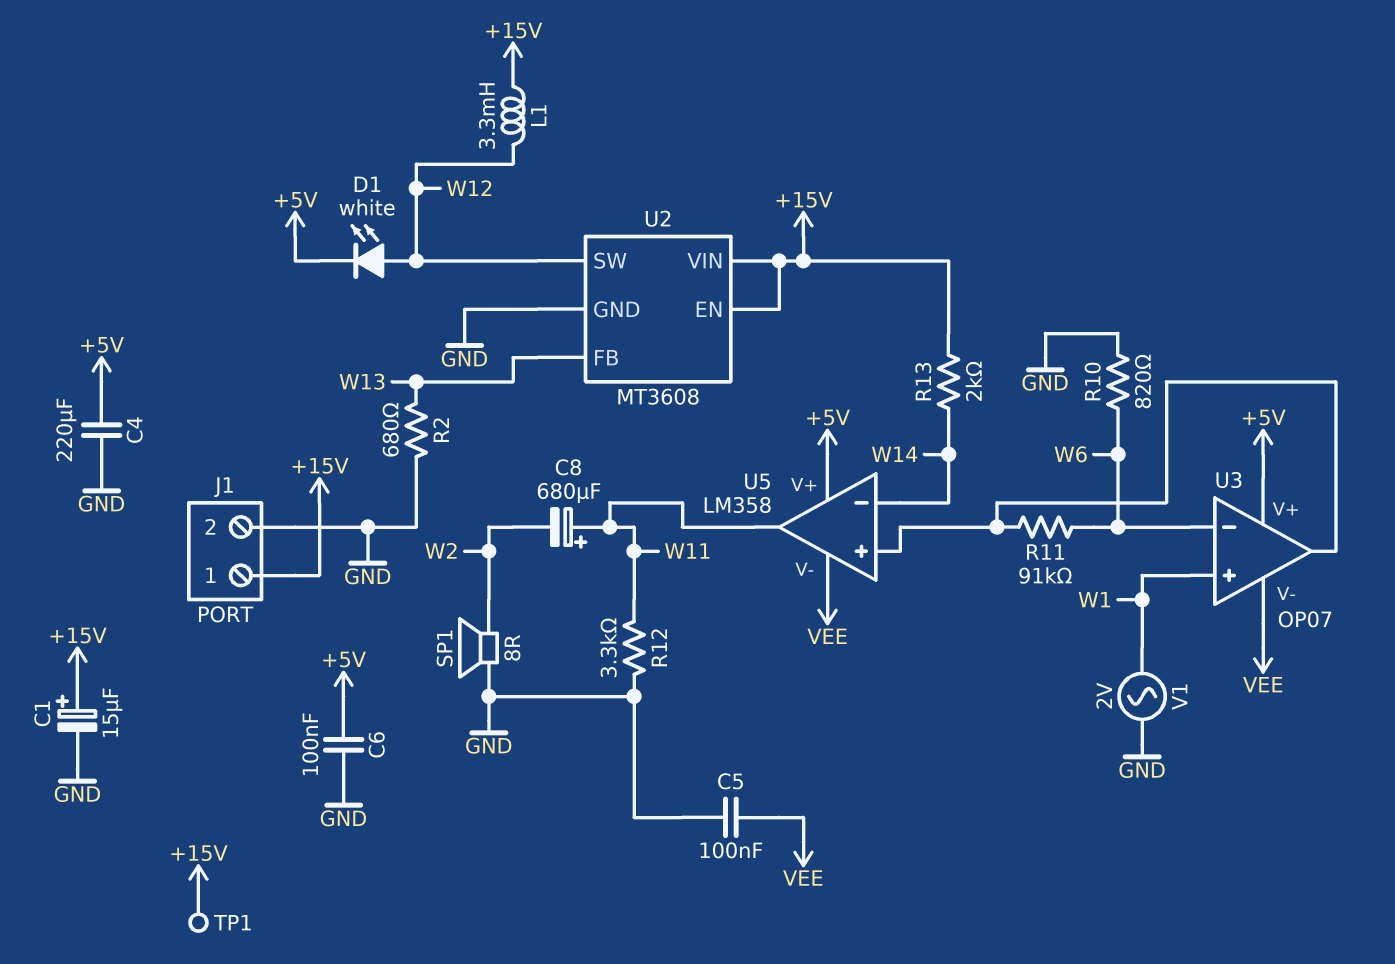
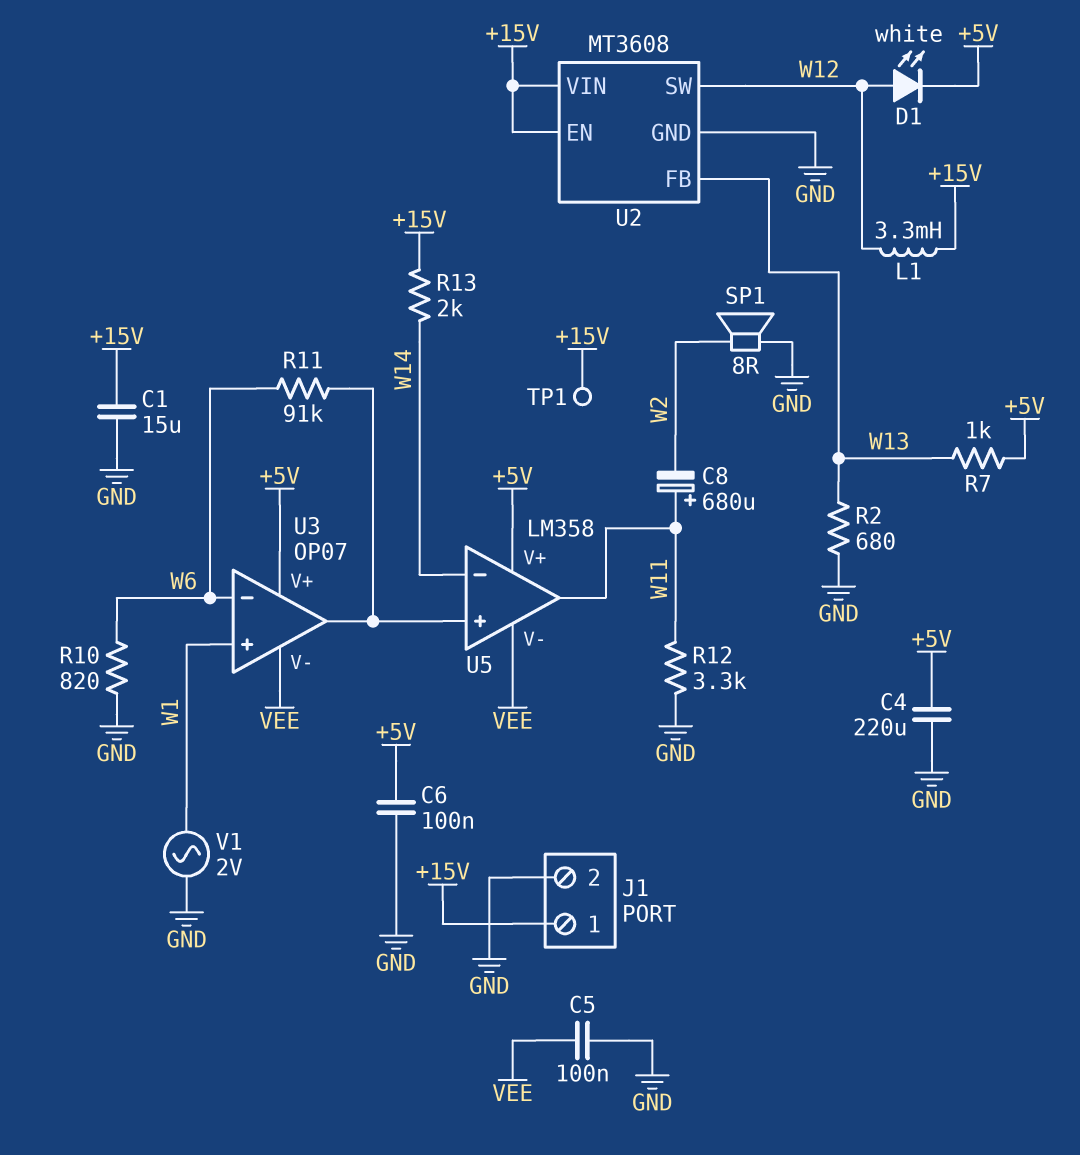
C1: 15uF (plus +15V, minus GND) -> 15uF (+15V, GND)
R7: none -> 1k (+5V, W13)

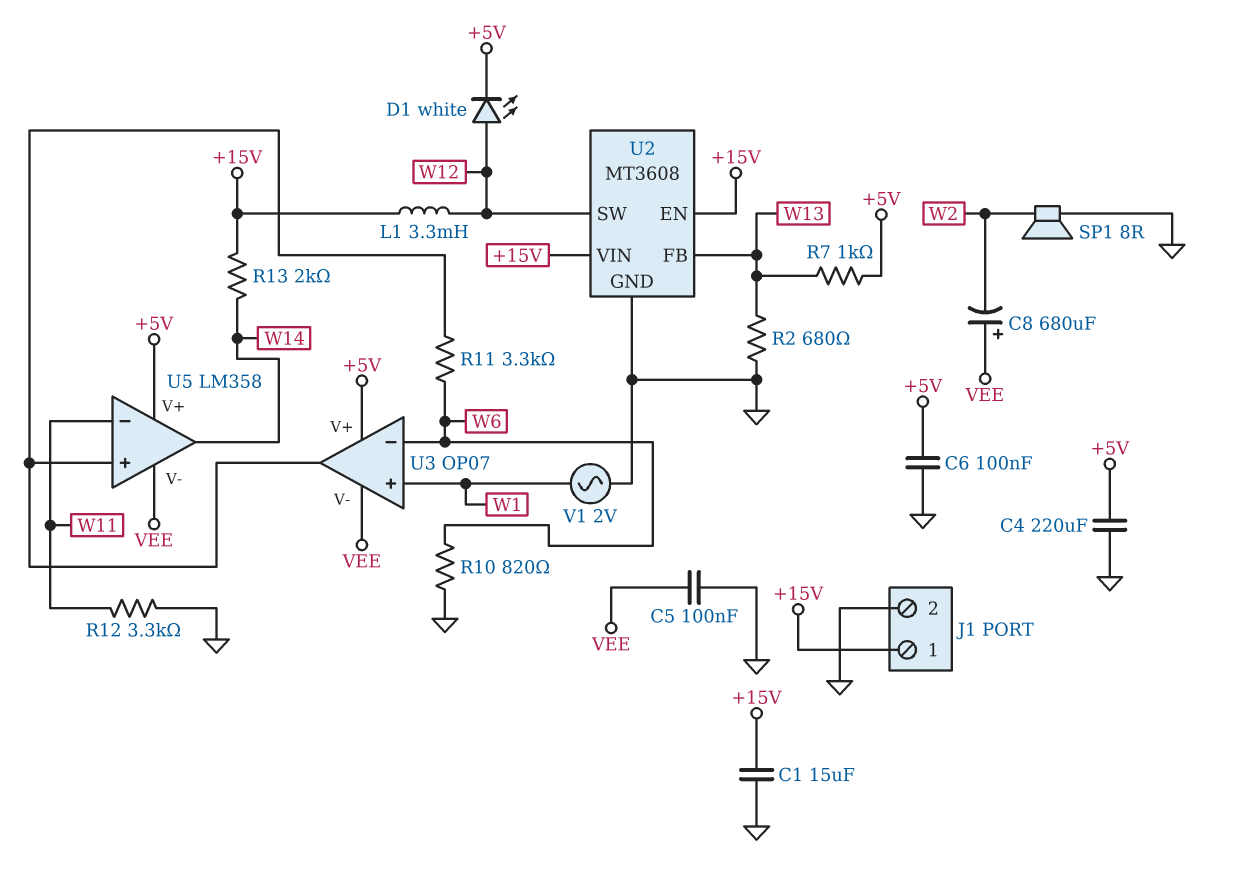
C8: 680uF (plus W11, minus W2) -> 680uF (plus VEE, minus W2)
R11: 91k (U3/out, W6) -> 3.3k (U3/out, W6)
TP1: test point (+15V) -> none
U5 pin in-: W14 -> W11
U5 pin out: W11 -> W14

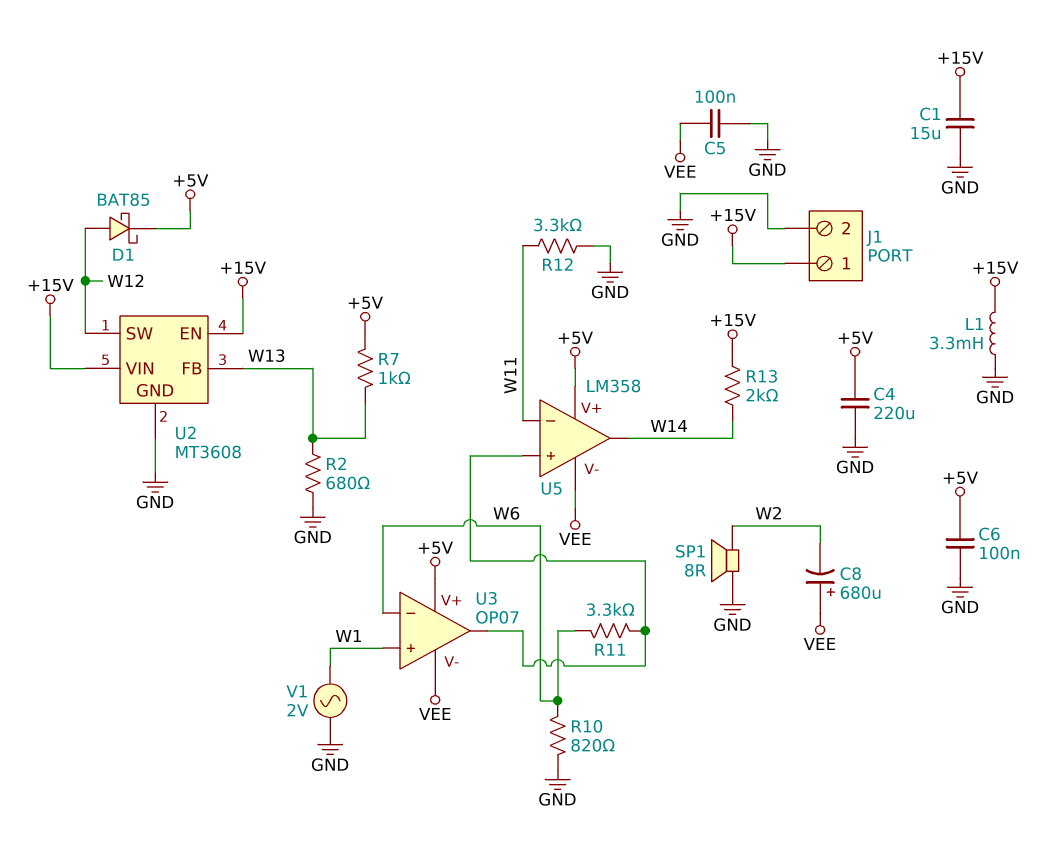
D1: LED white (A W12, K +5V) -> schottky BAT85 (A W12, K +5V)
L1: 3.3mH (+15V, W12) -> 3.3mH (+15V, GND)

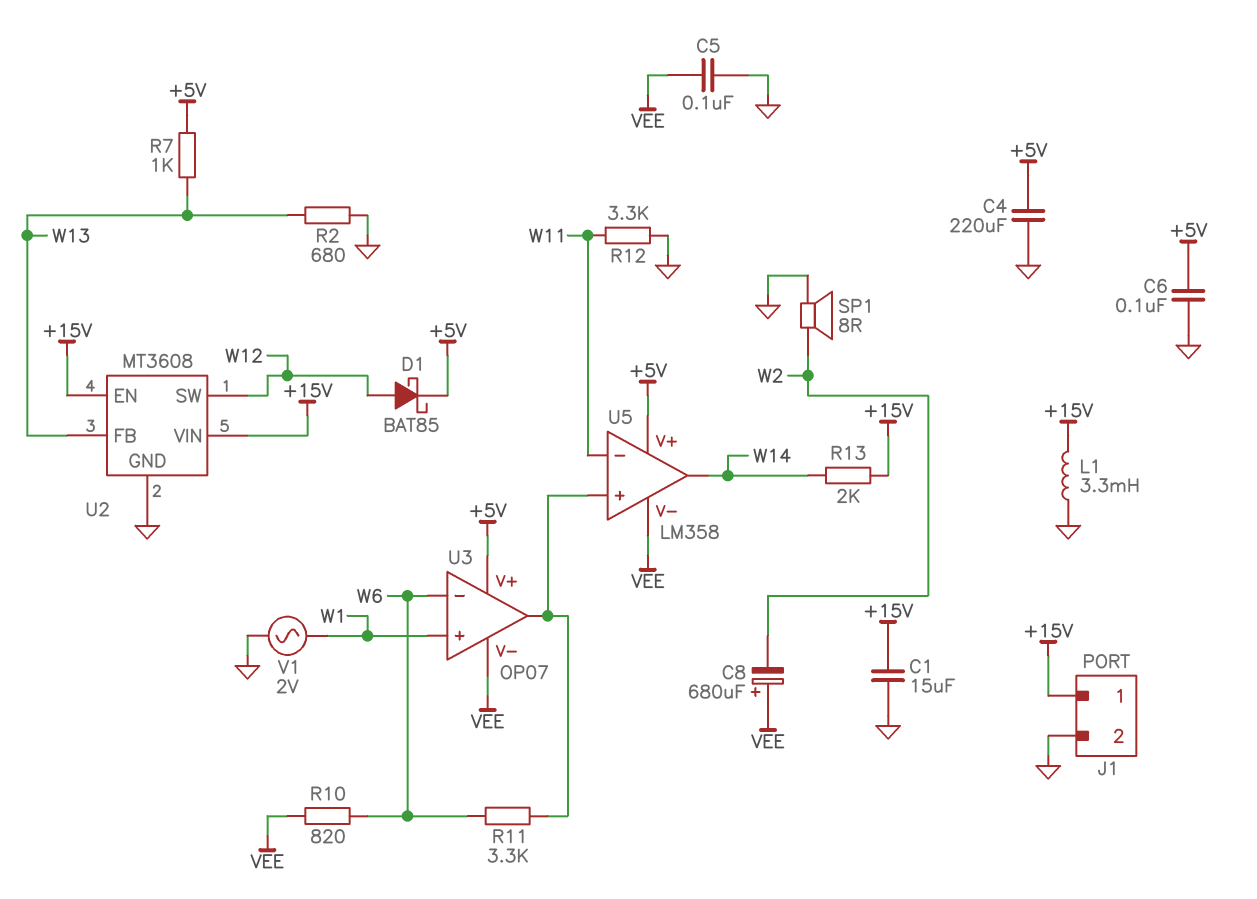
R10: 820 (GND, W6) -> 820 (VEE, W6)

